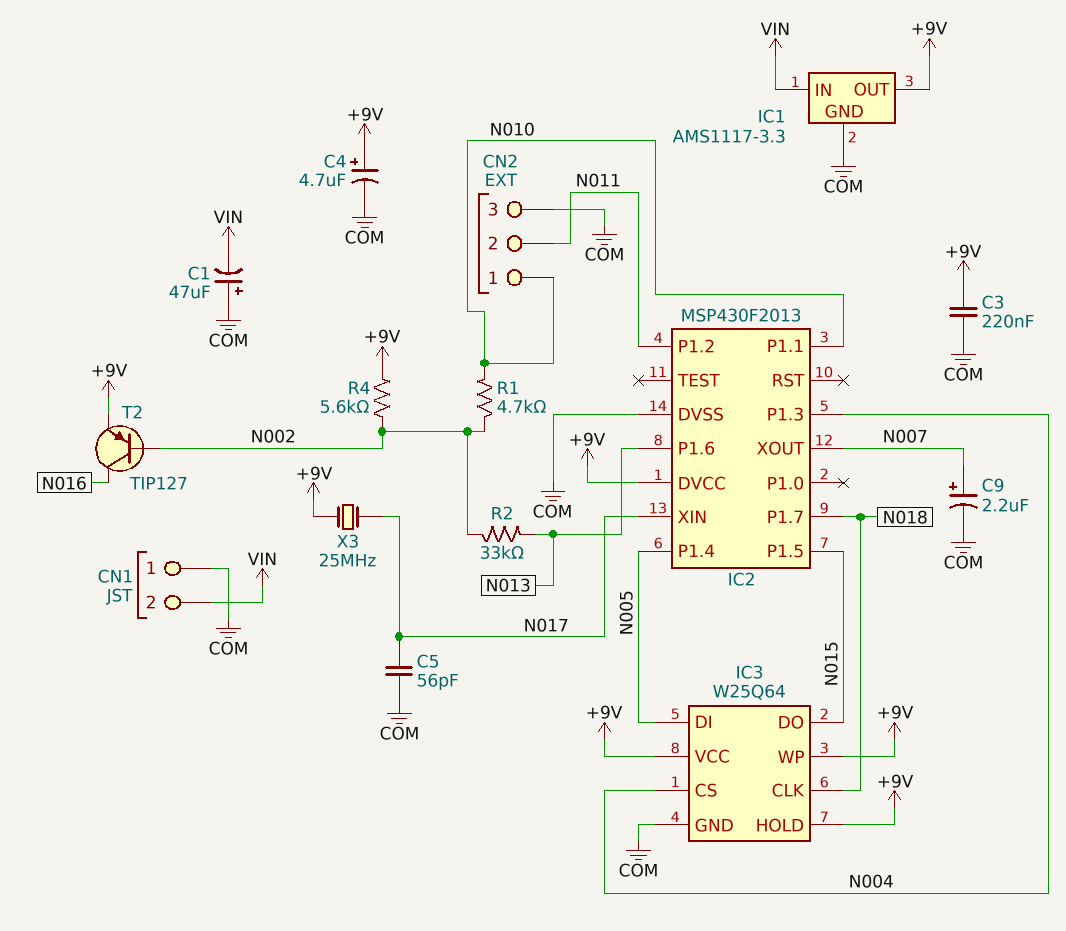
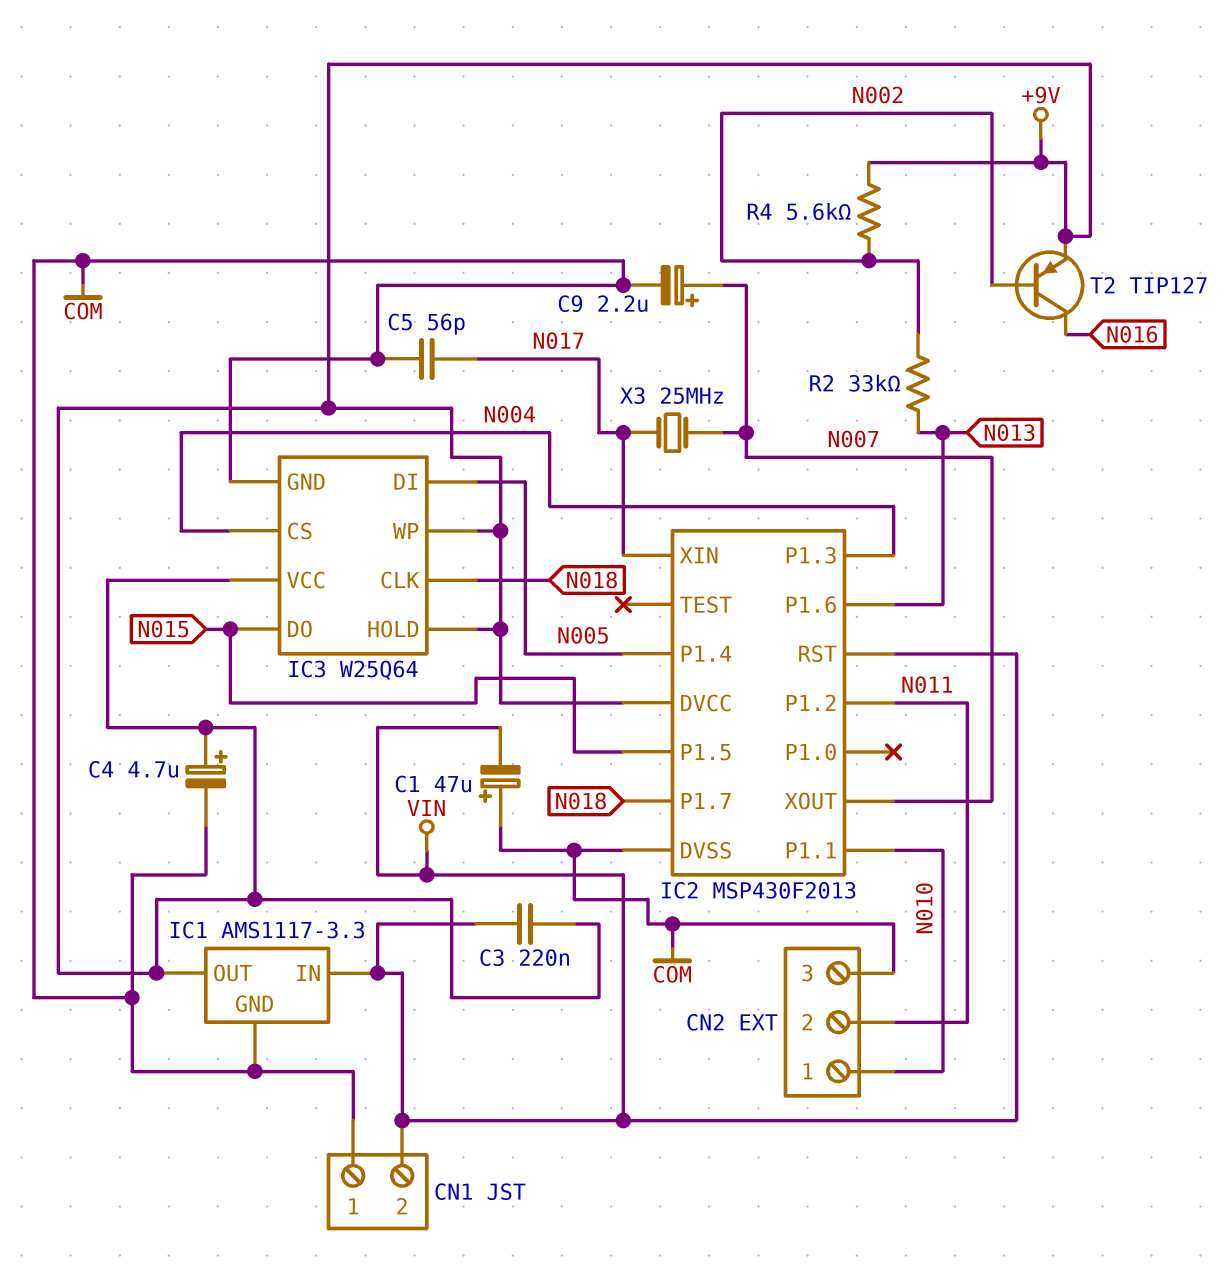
C3: 220nF (+9V, COM) -> 220nF (+9V, VIN)
IC2 pin RST: none -> VIN
R1: 4.7k (N002, N010) -> none
X3: 25MHz (+9V, N017) -> 25MHz (N007, N017)

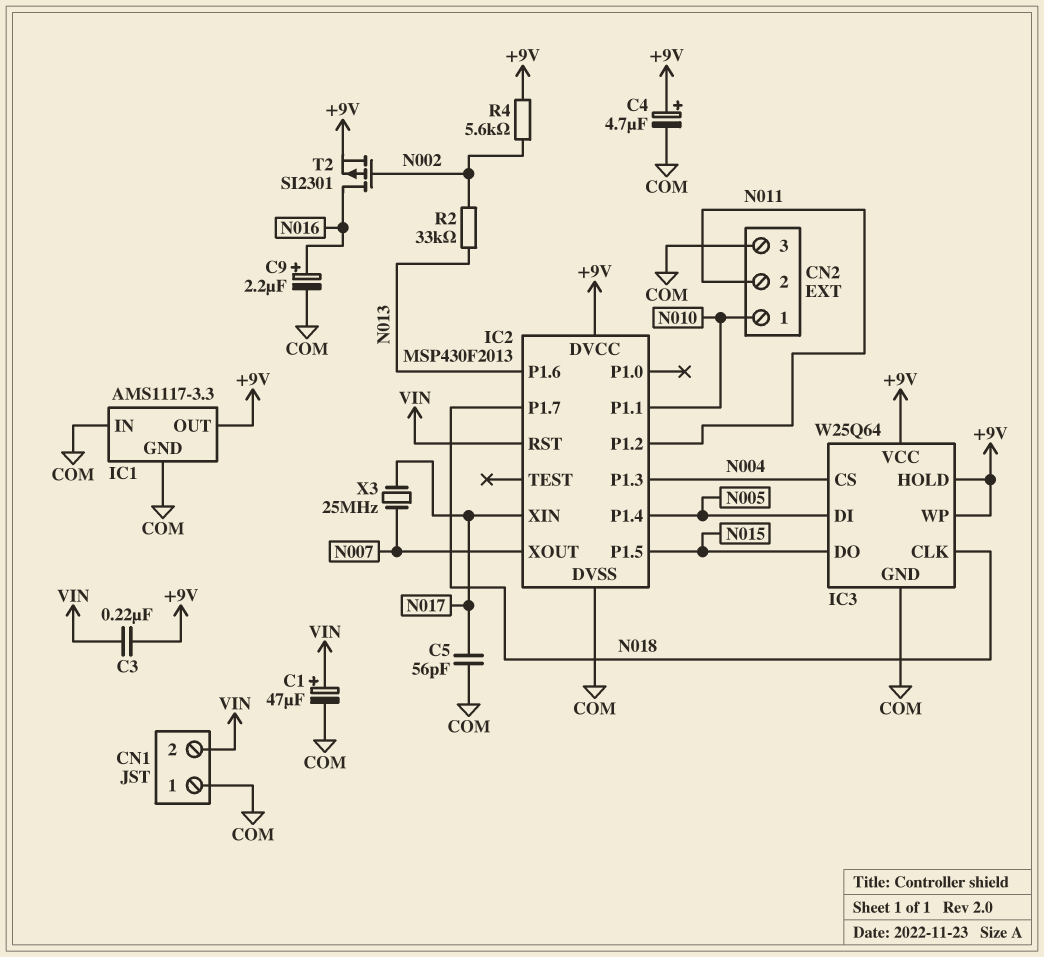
C1: 47uF (plus COM, minus VIN) -> 47uF (plus VIN, minus COM)
C9: 2.2uF (plus N007, minus COM) -> 2.2uF (plus N016, minus COM)
IC1 pin IN: VIN -> COM
T2: PNP TIP127 (B N002, C N016, E +9V) -> PMOS SI2301 (G N002, D N016, S +9V)

